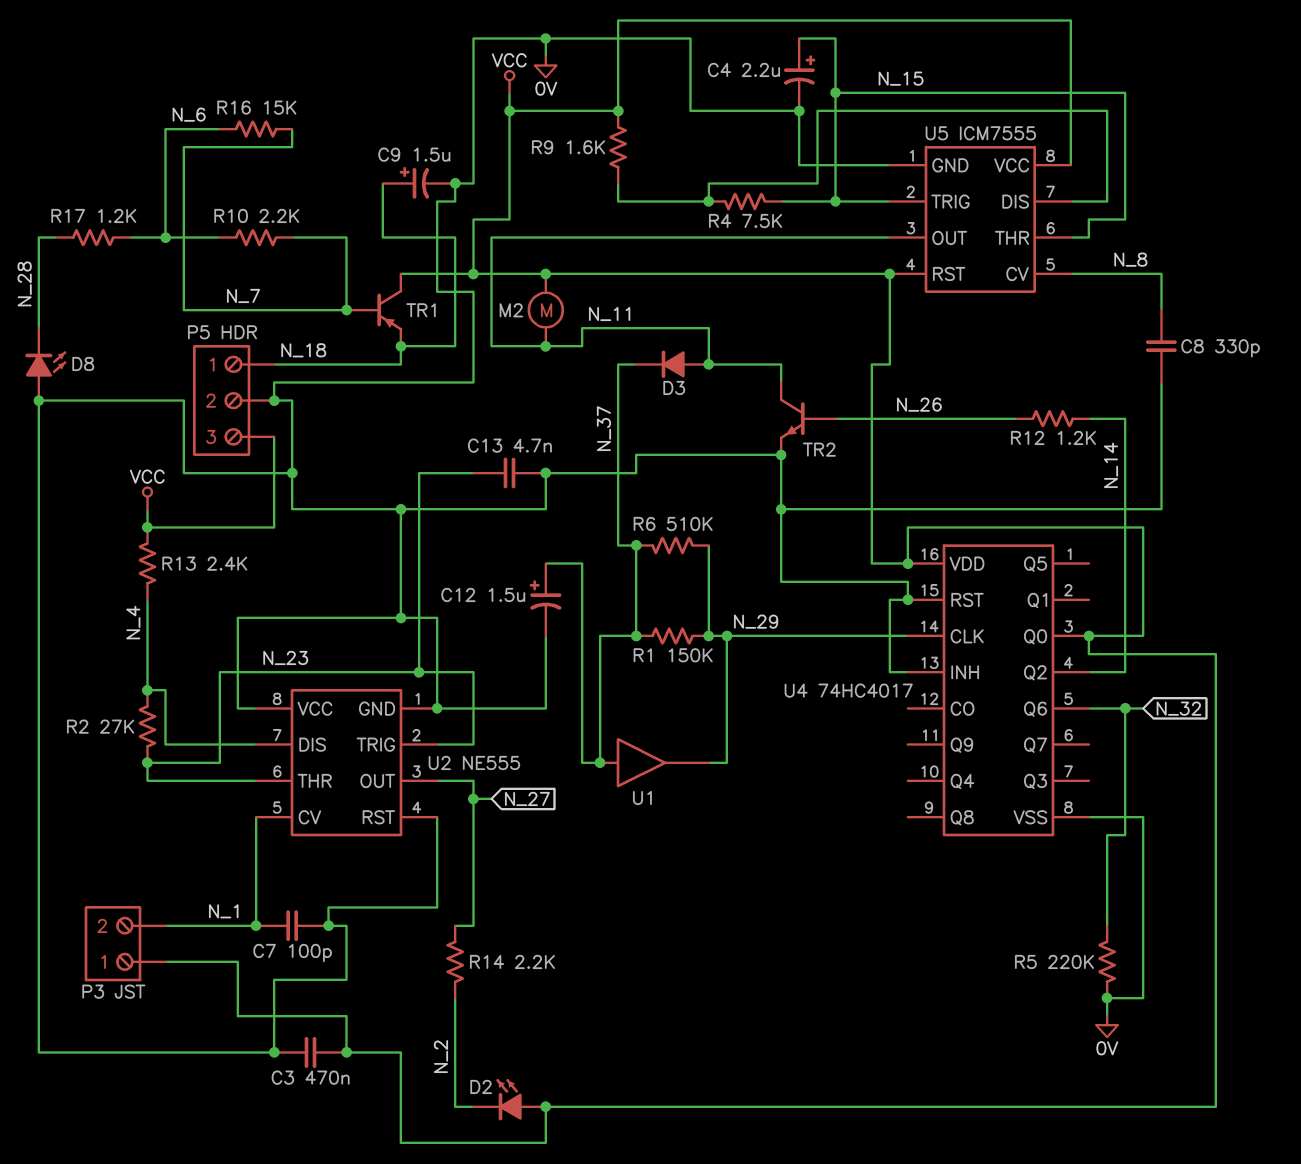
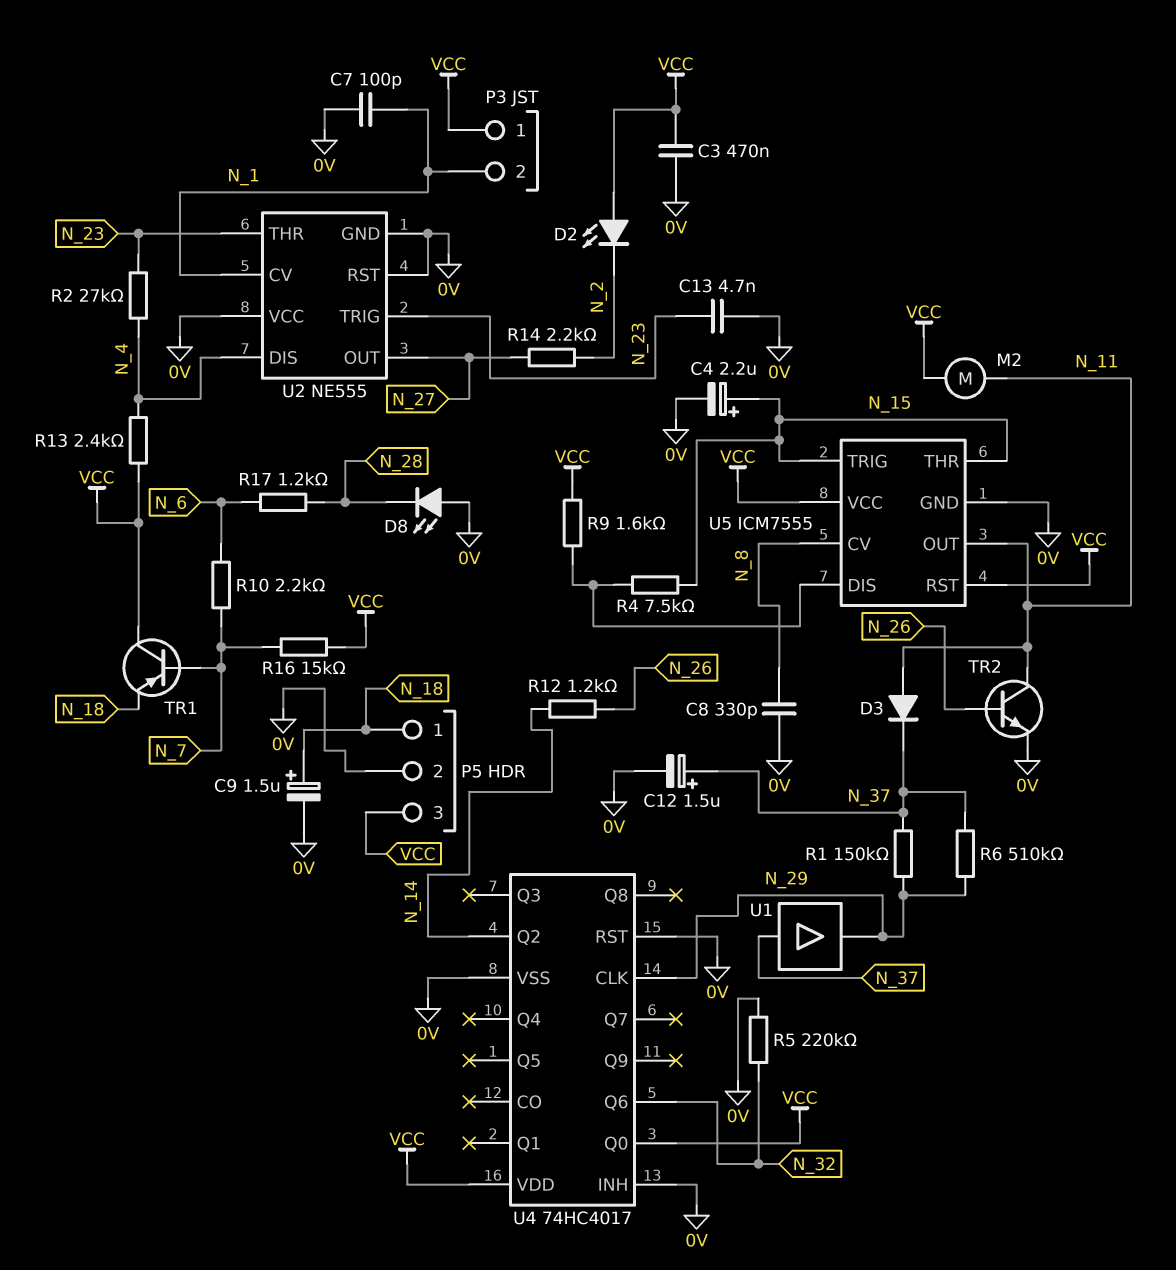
R16: 15k (N_6, N_7) -> 15k (N_7, VCC)

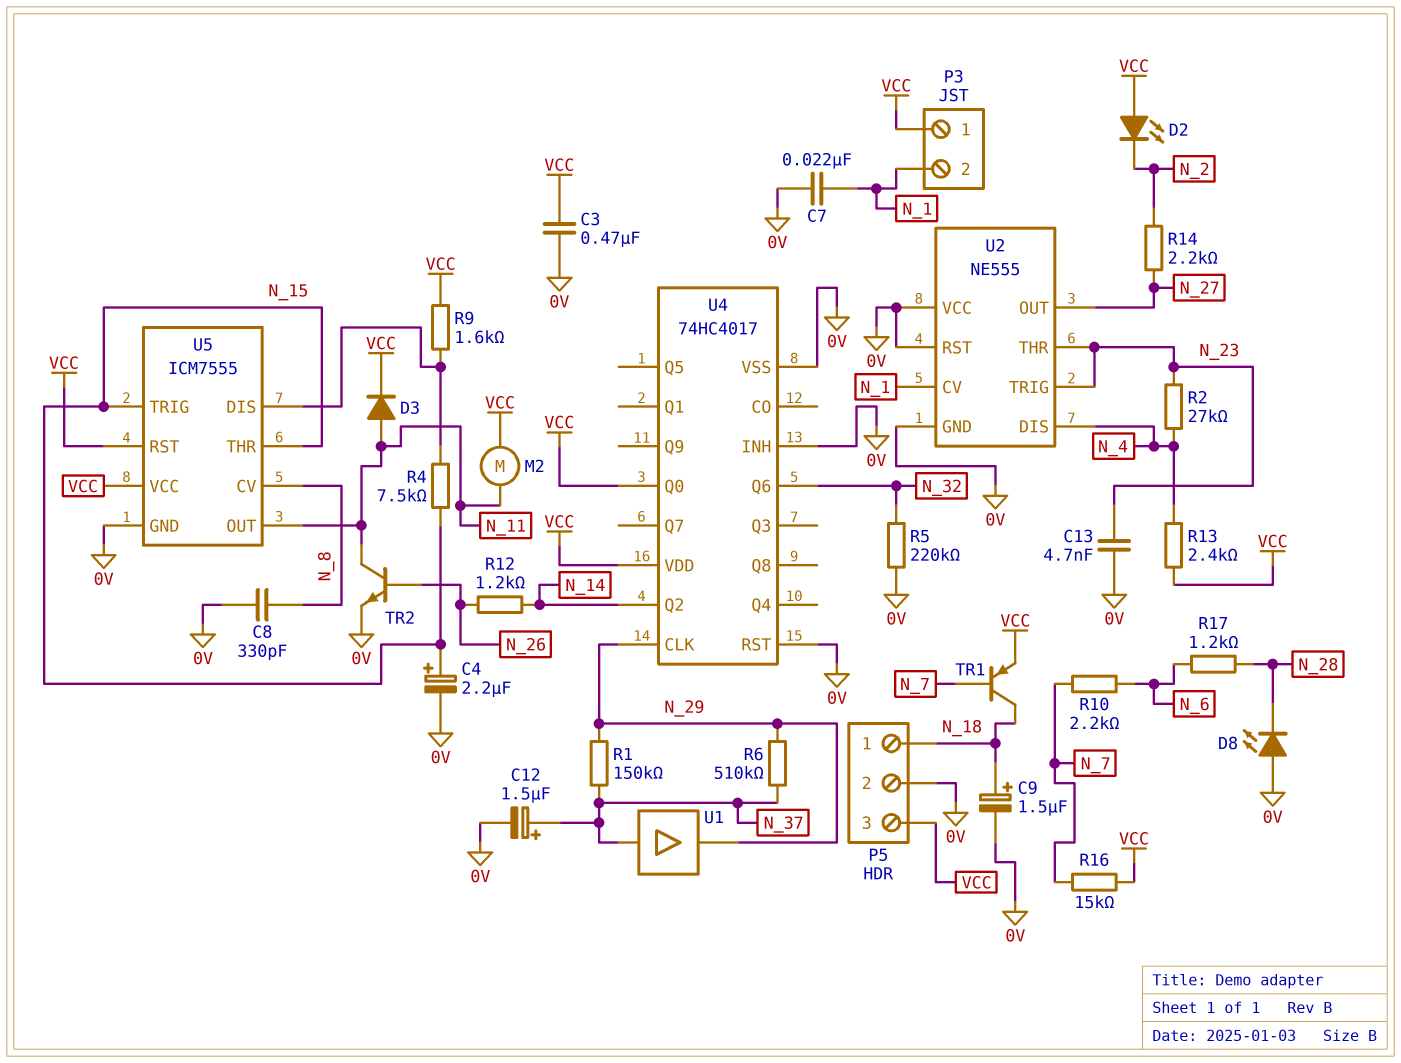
C7: 100pF (0V, N_1) -> 22nF (0V, N_1)
D3: diode (A N_11, K N_37) -> diode (A N_11, K VCC)
TR1: PNP (B N_7, C VCC, E N_18) -> PNP (B N_7, C N_18, E VCC)

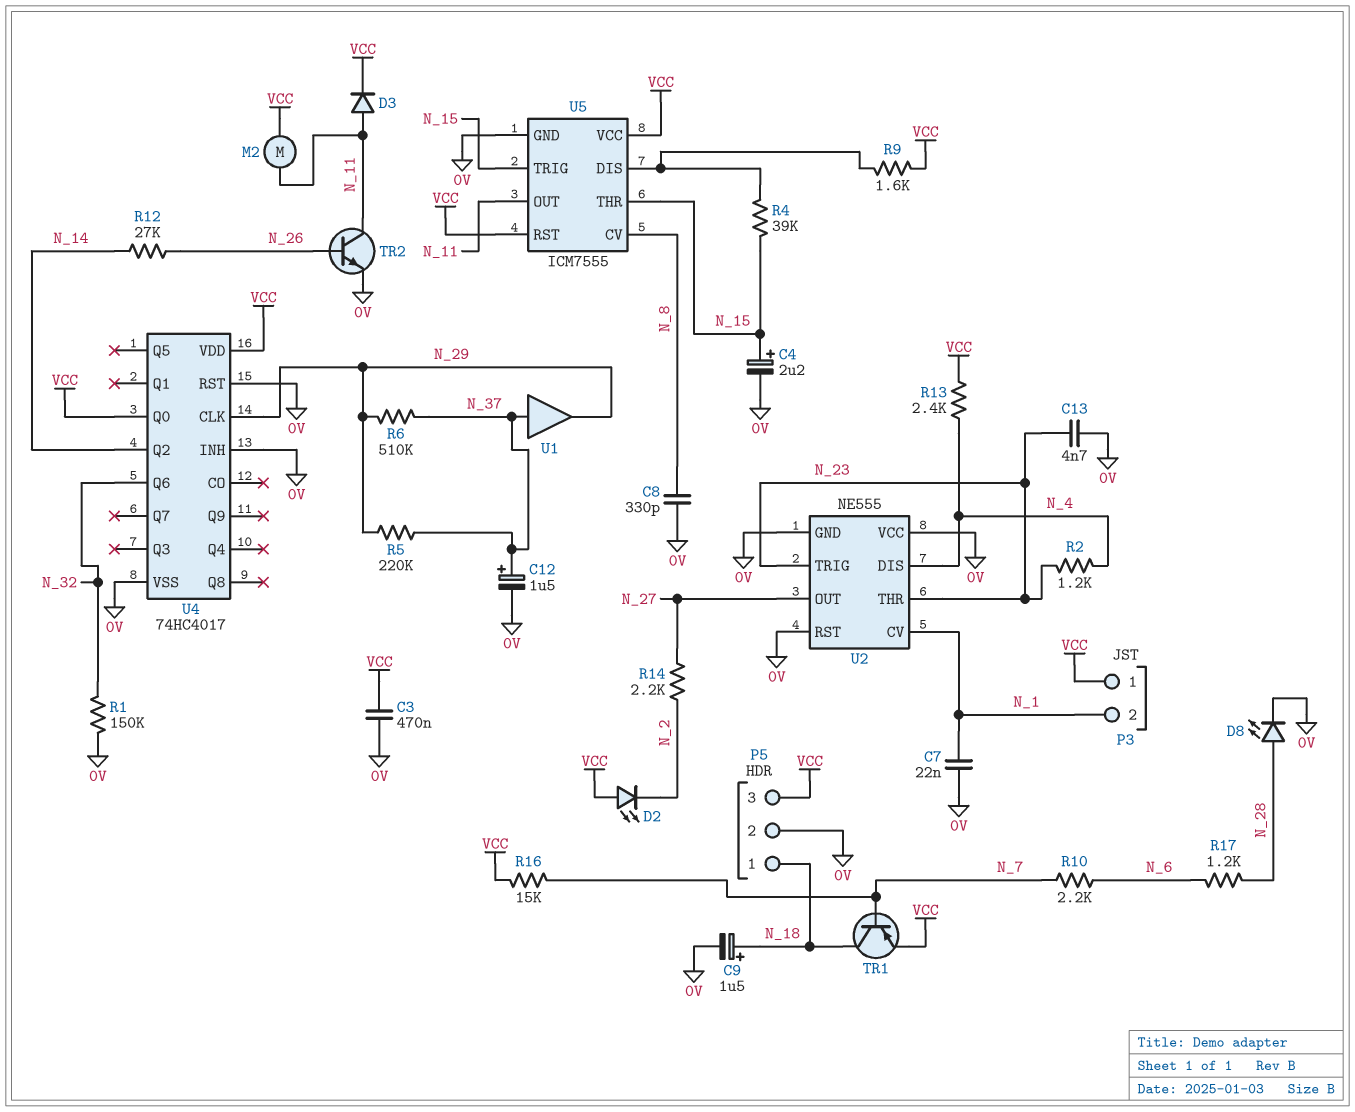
D8: LED (A 0V, K N_28) -> LED (A N_28, K 0V)
R1: 150k (N_29, N_37) -> 150k (0V, N_32)
R2: 27k (N_4, N_23) -> 1.2k (N_4, N_23)
R4: 7.5k (N_15, U5/DIS) -> 39k (N_15, U5/DIS)
R5: 220k (0V, N_32) -> 220k (N_29, N_37)
R12: 1.2k (N_14, N_26) -> 27k (N_14, N_26)

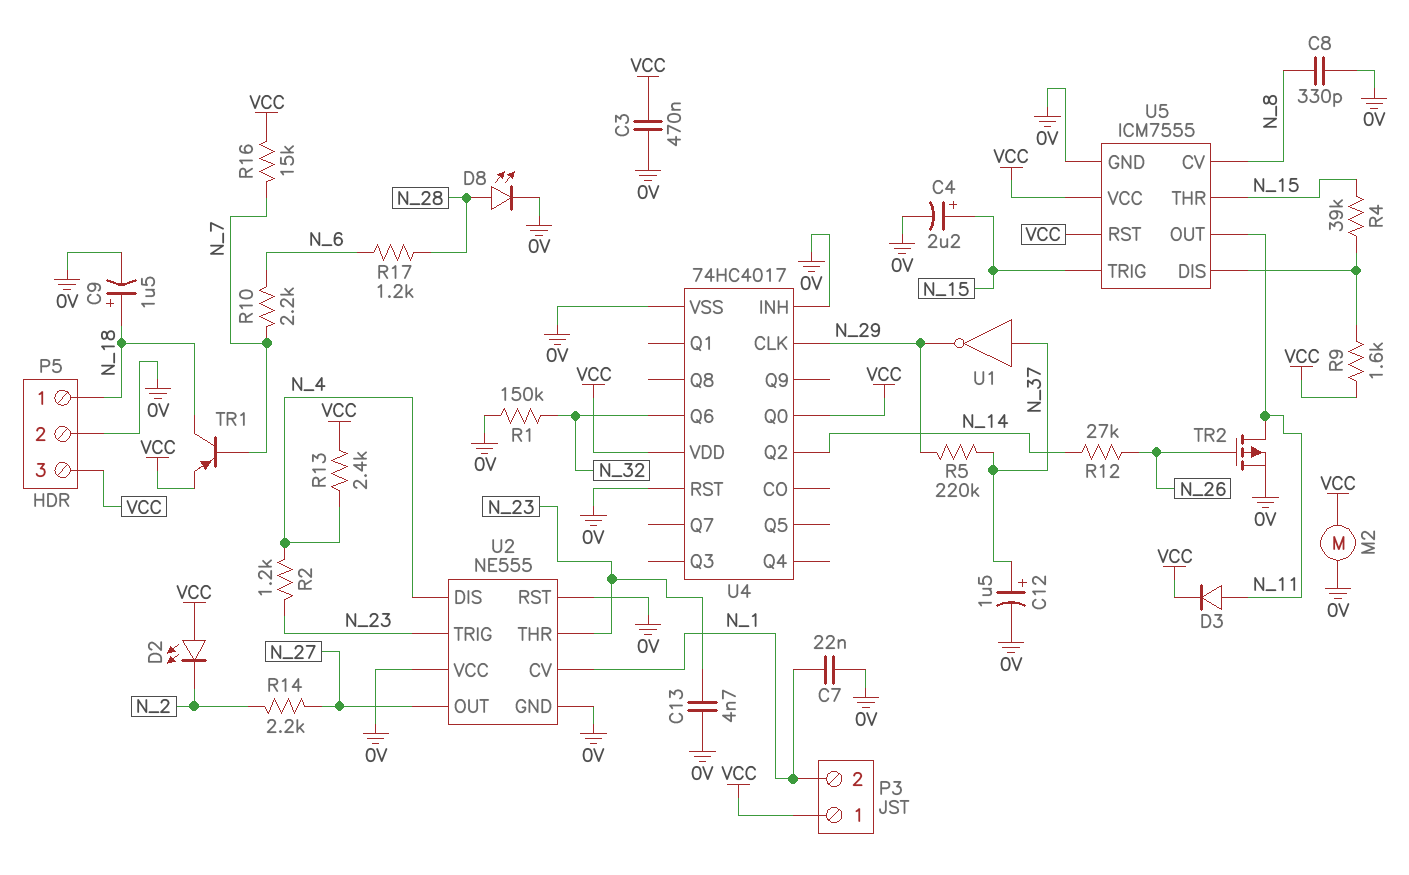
M2: motor (N_11, VCC) -> motor (0V, VCC)
R6: 510k (N_29, N_37) -> none
TR2: NPN (B N_26, C N_11, E 0V) -> PMOS (G N_26, D N_11, S 0V)
U1: buffer (in N_37, out N_29) -> NOT (in N_37, out N_29)

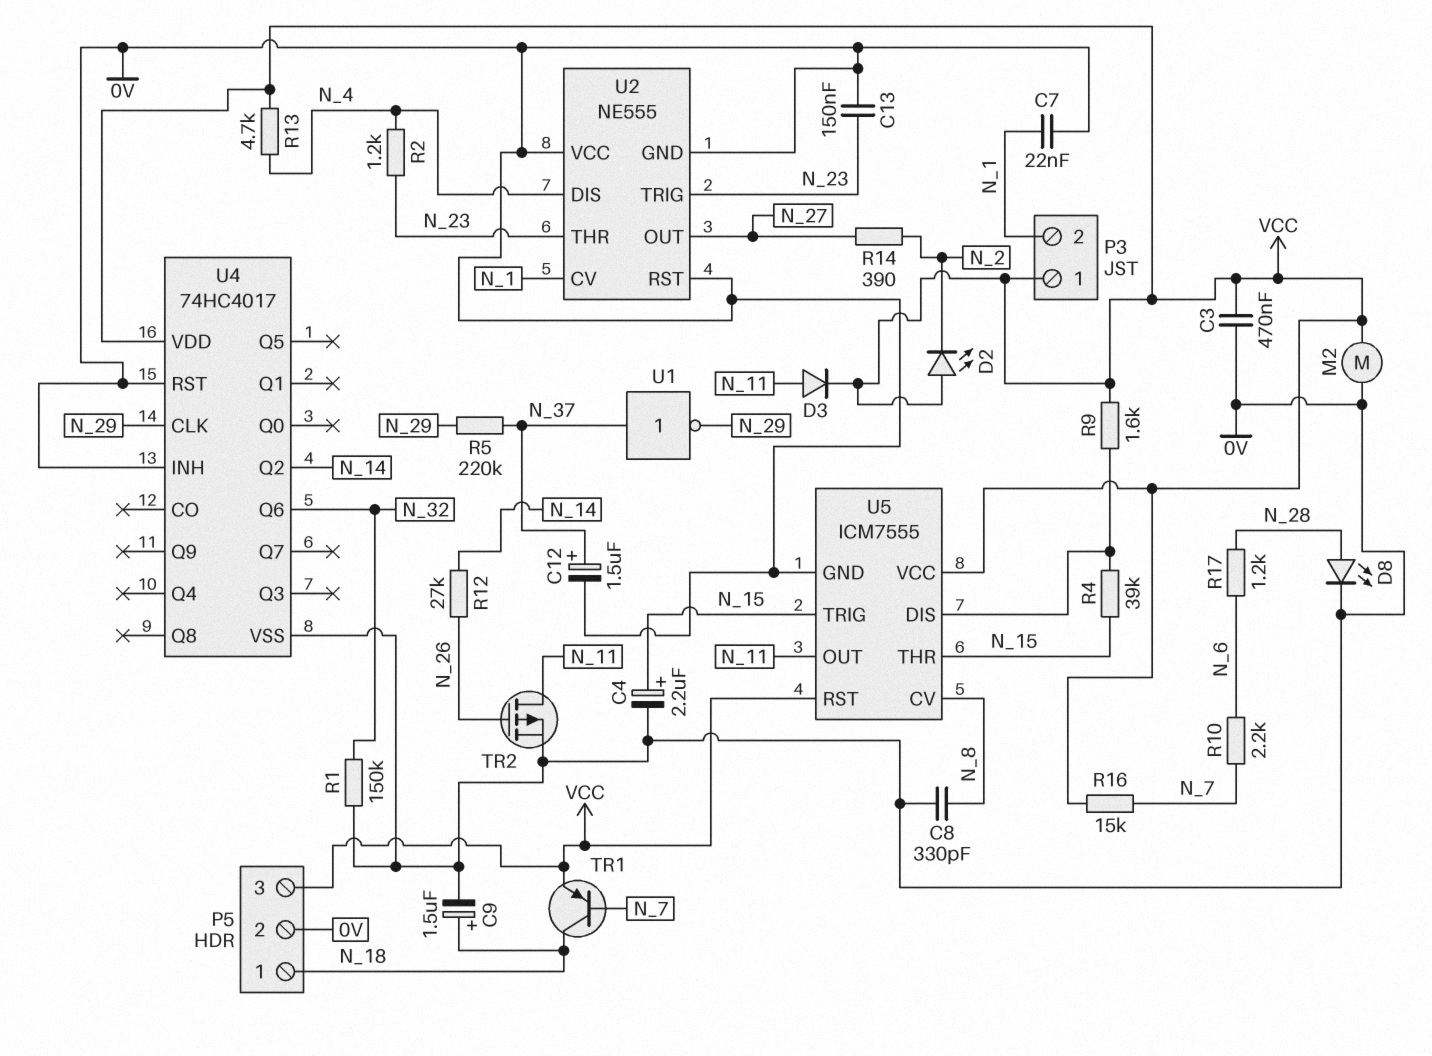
C13: 4.7nF (0V, N_23) -> 150nF (0V, N_23)
R13: 2.4k (N_4, VCC) -> 4.7k (N_4, VCC)
R14: 2.2k (N_2, N_27) -> 390 (N_2, N_27)
U4 pin Q0: VCC -> none

